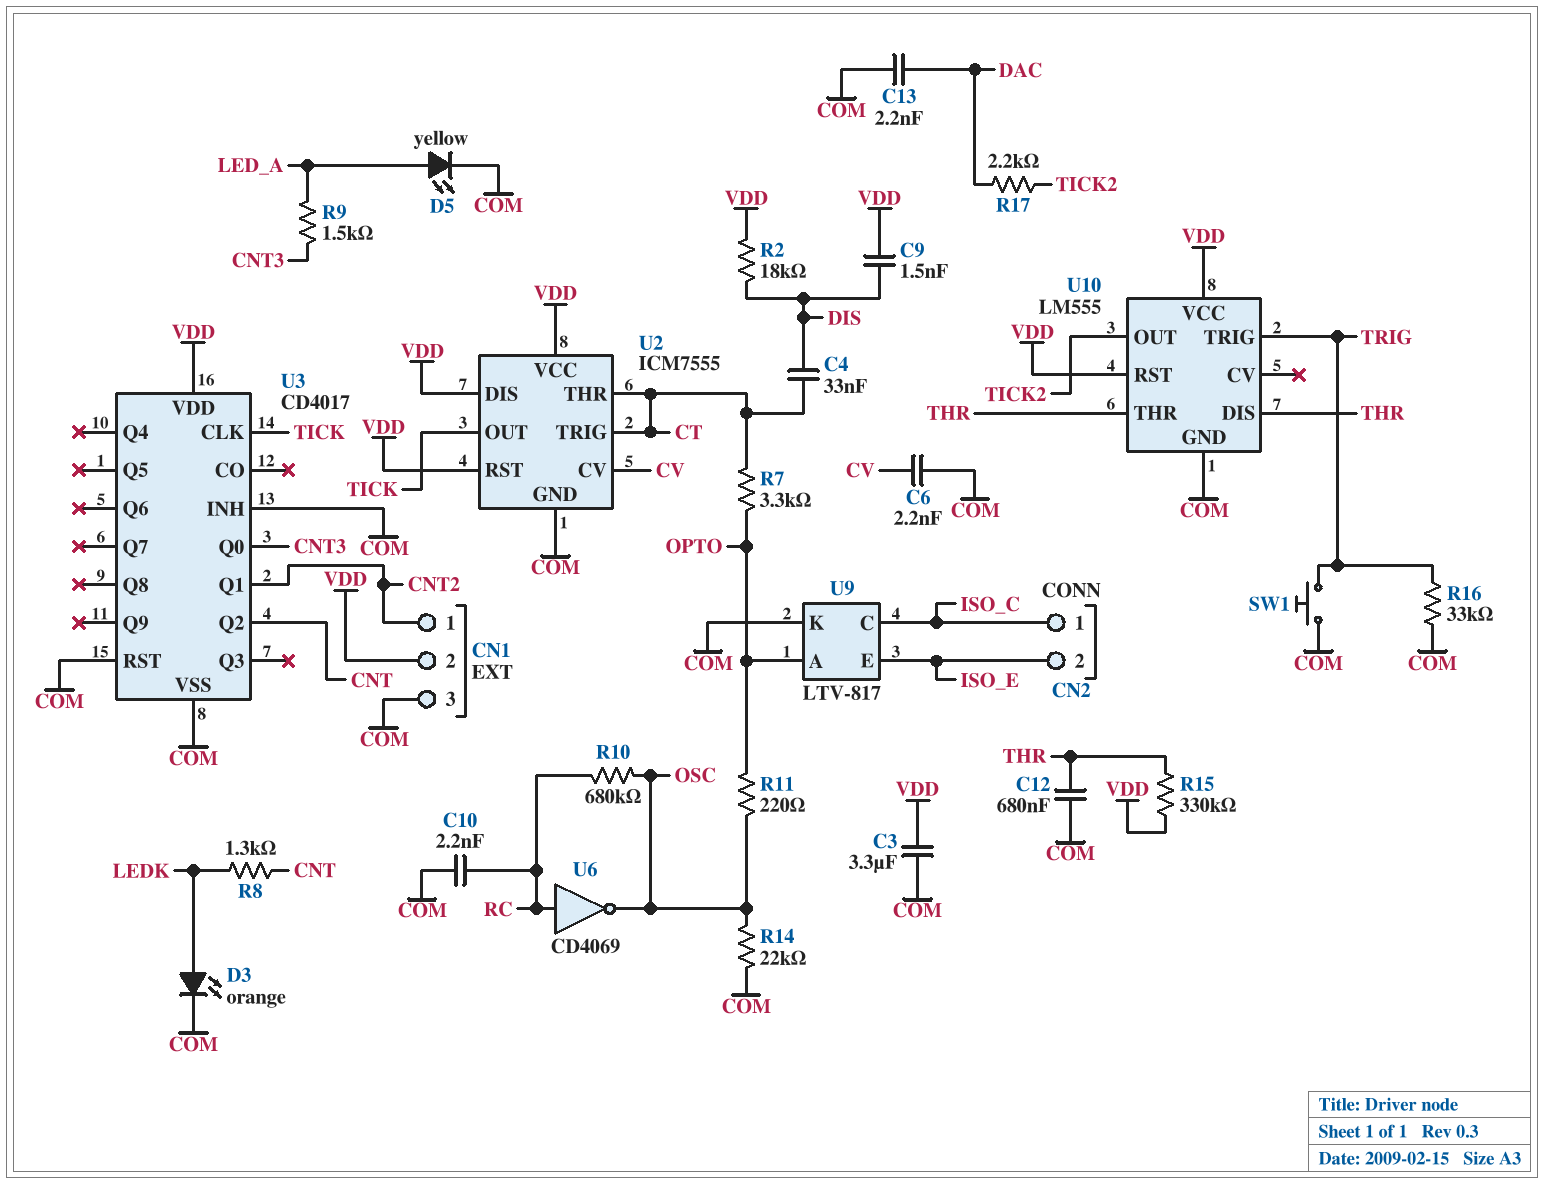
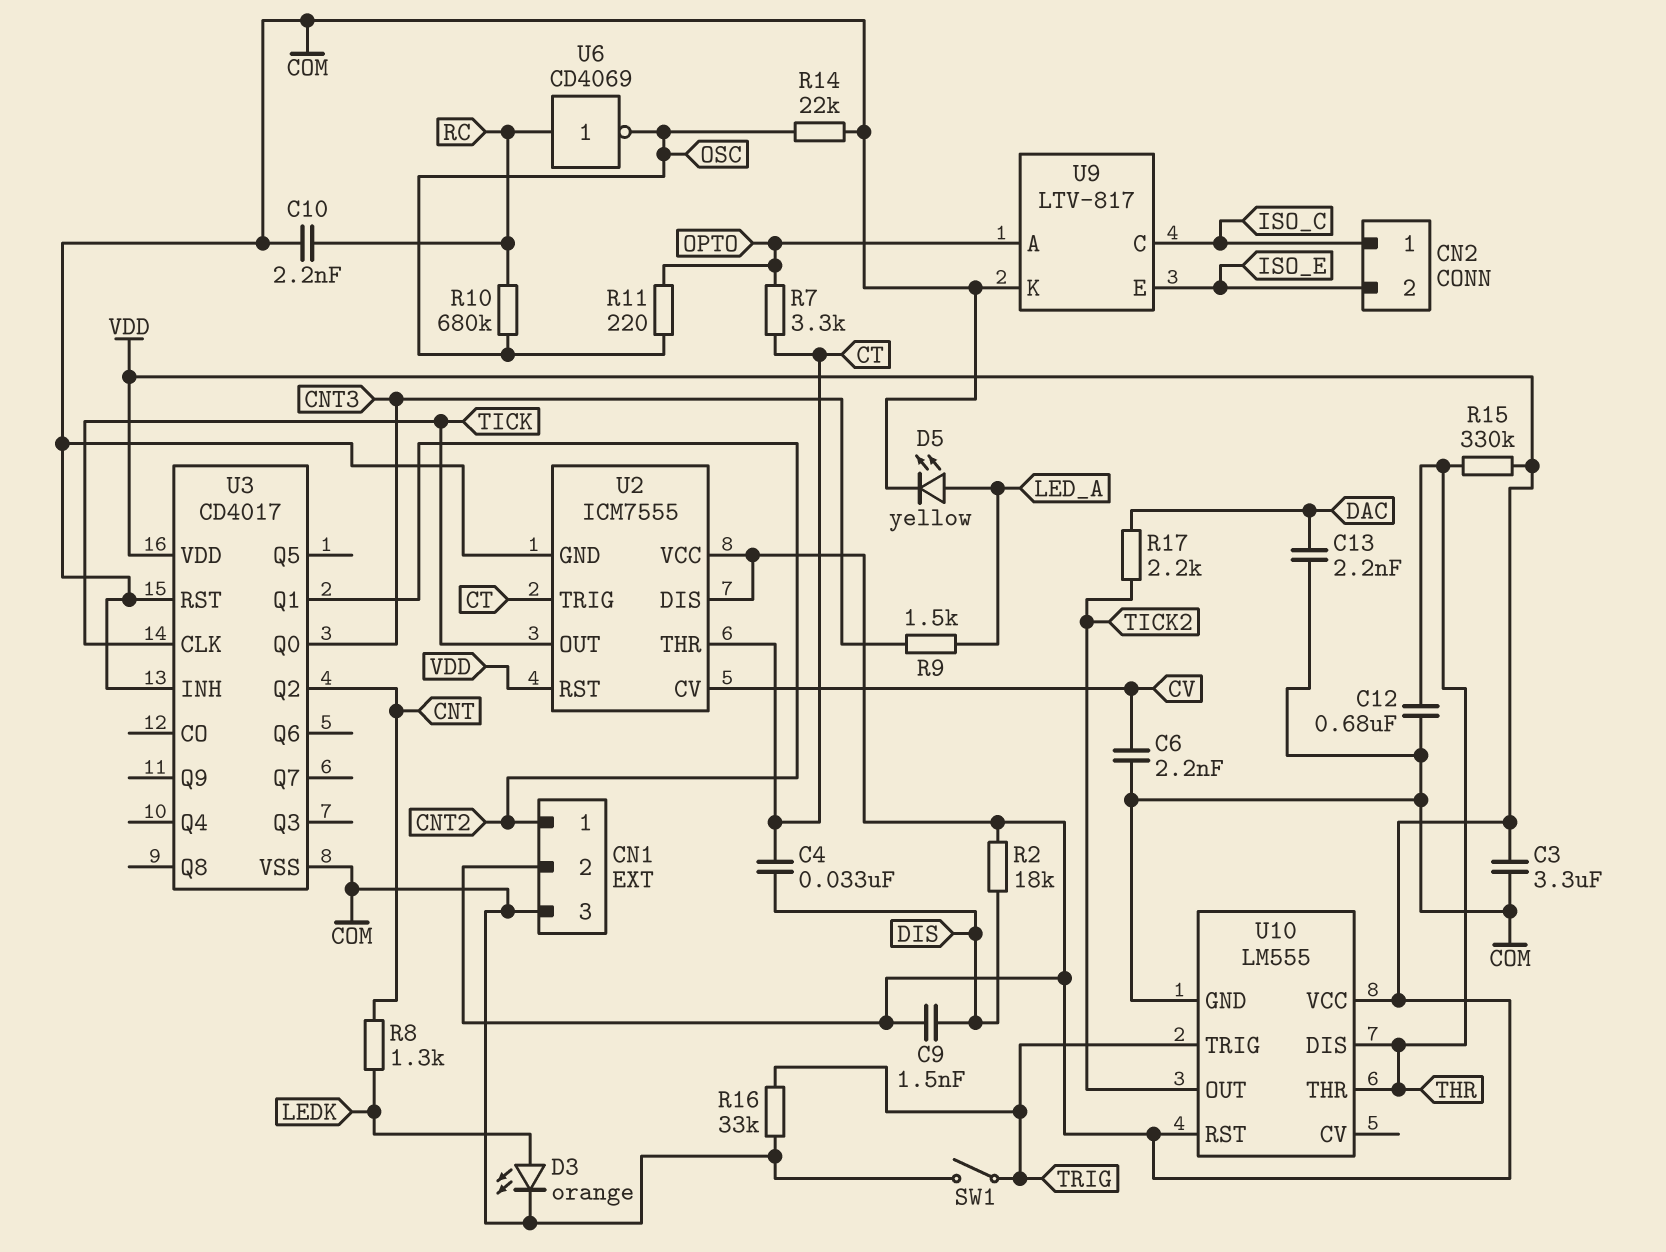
SW1: button (COM, TRIG) -> switch (COM, TRIG)

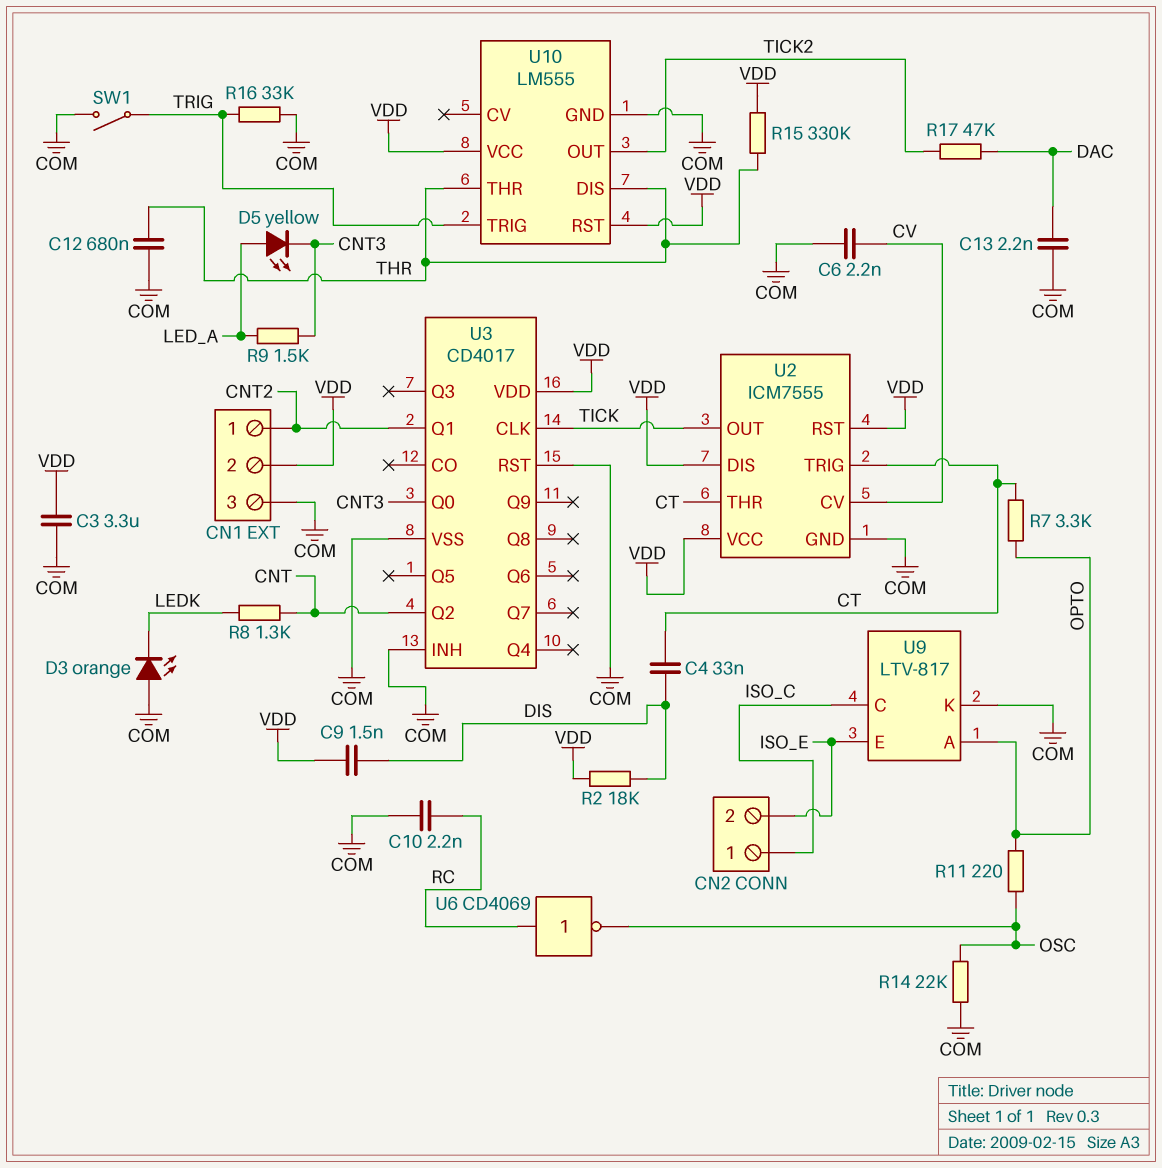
D3: LED orange (A LEDK, K COM) -> LED orange (A COM, K LEDK)
D5: LED yellow (A LED_A, K COM) -> LED yellow (A LED_A, K CNT3)
R10: 680k (OSC, RC) -> none
R17: 2.2k (DAC, TICK2) -> 47k (DAC, TICK2)

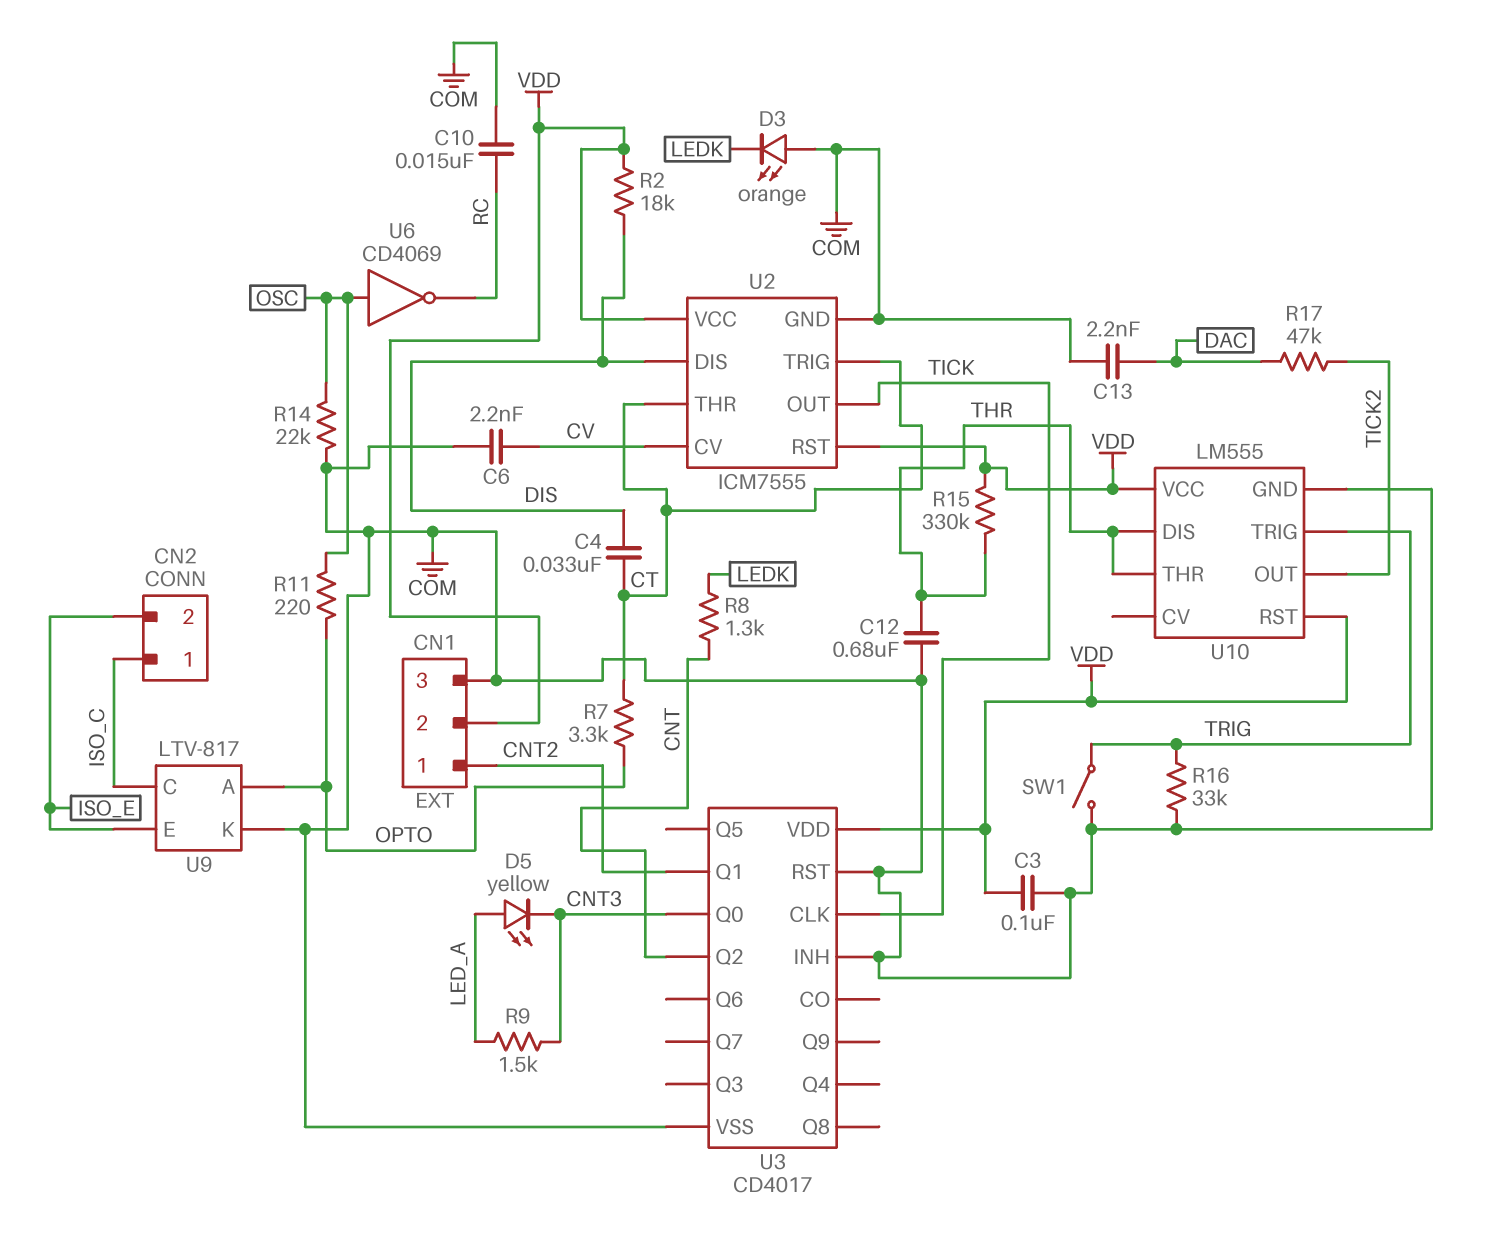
C3: 3.3uF (COM, VDD) -> 100nF (COM, VDD)
C9: 1.5nF (DIS, VDD) -> none
C10: 2.2nF (COM, RC) -> 15nF (COM, RC)
U2 pin DIS: VDD -> DIS
U6: NOT CD4069 (in RC, out OSC) -> NOT CD4069 (in OSC, out RC)

